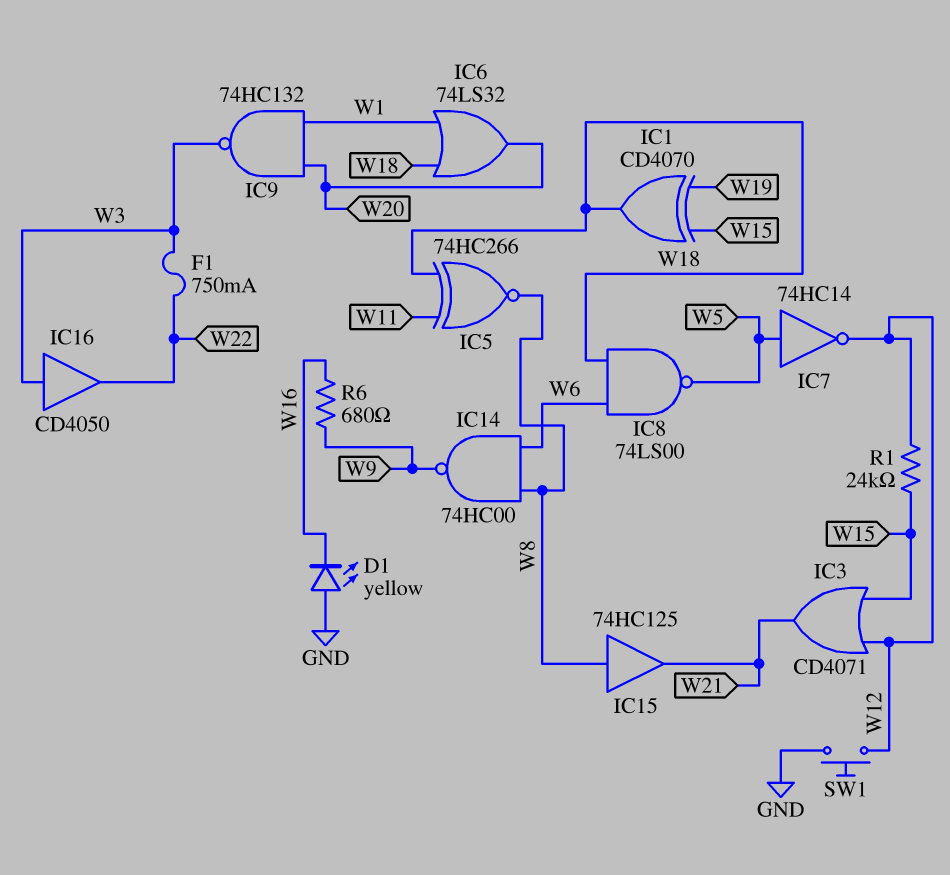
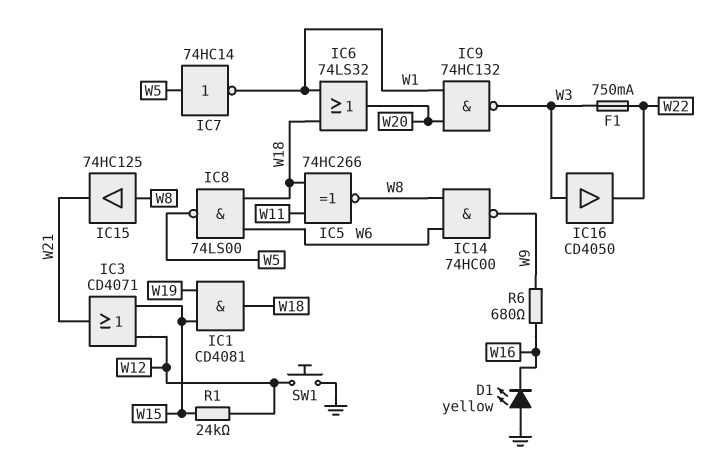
IC1: XOR CD4070 (in W15, in W19, out W18) -> AND CD4081 (in W15, in W19, out W18)
IC7: NOT 74HC14 (in W5, out W12) -> NOT 74HC14 (in W5, out W1)

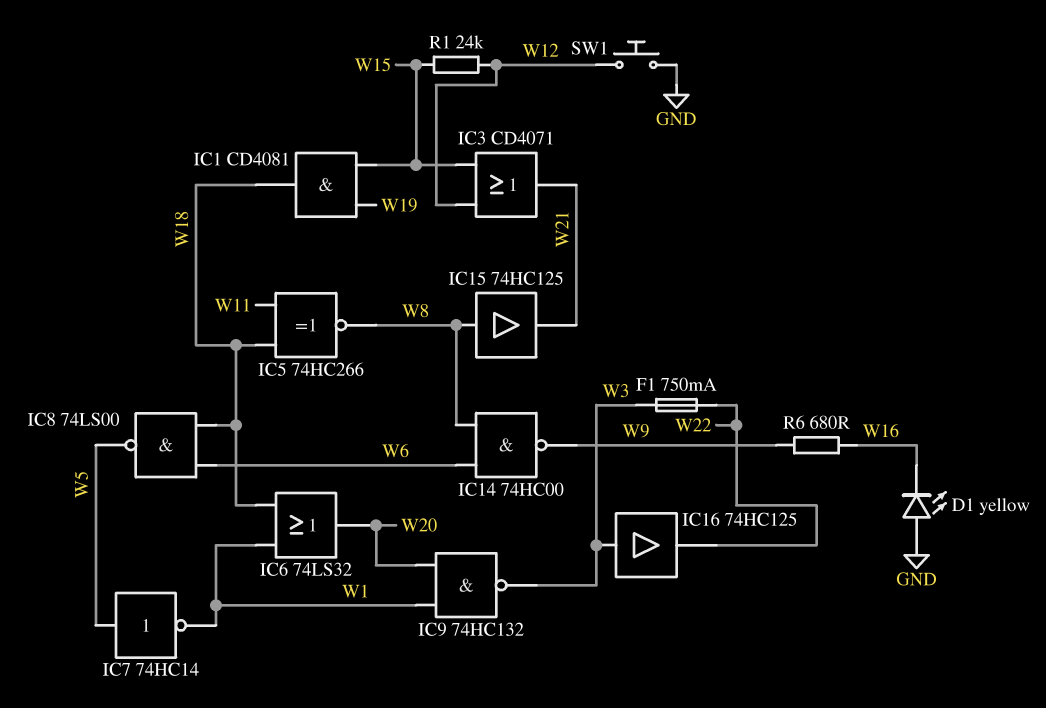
IC16: buffer CD4050 (in W3, out W22) -> buffer 74HC125 (in W3, out W22)

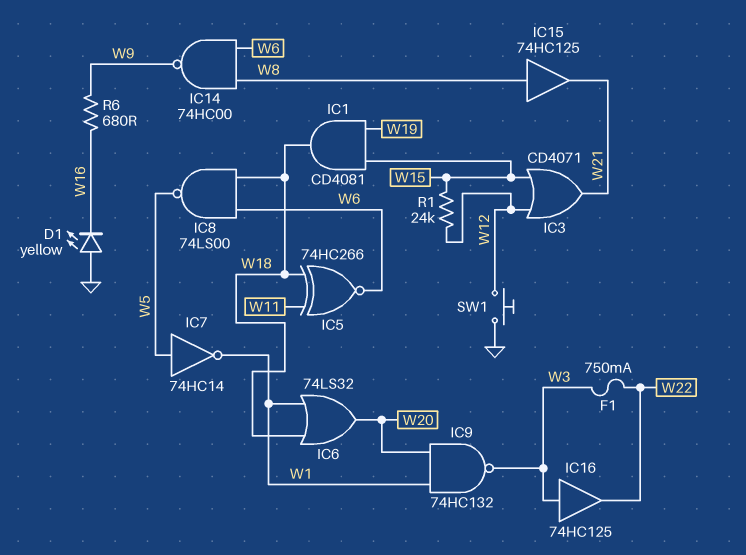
IC5: XNOR 74HC266 (in W11, in W18, out W8) -> XNOR 74HC266 (in W11, in W18, out W6)

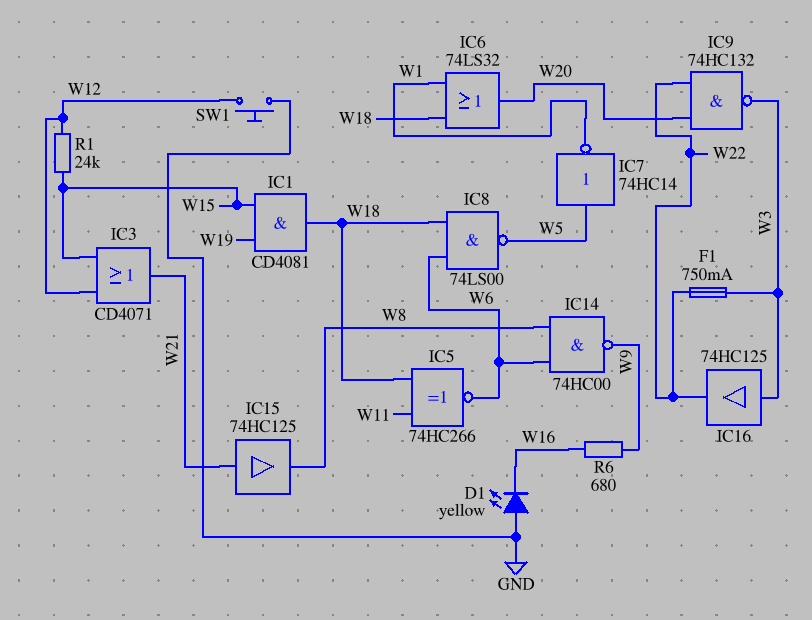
IC9: NAND 74HC132 (in W1, in W20, out W3) -> NAND 74HC132 (in W20, in W22, out W3)
IC15: buffer 74HC125 (in W8, out W21) -> buffer 74HC125 (in W21, out W8)

